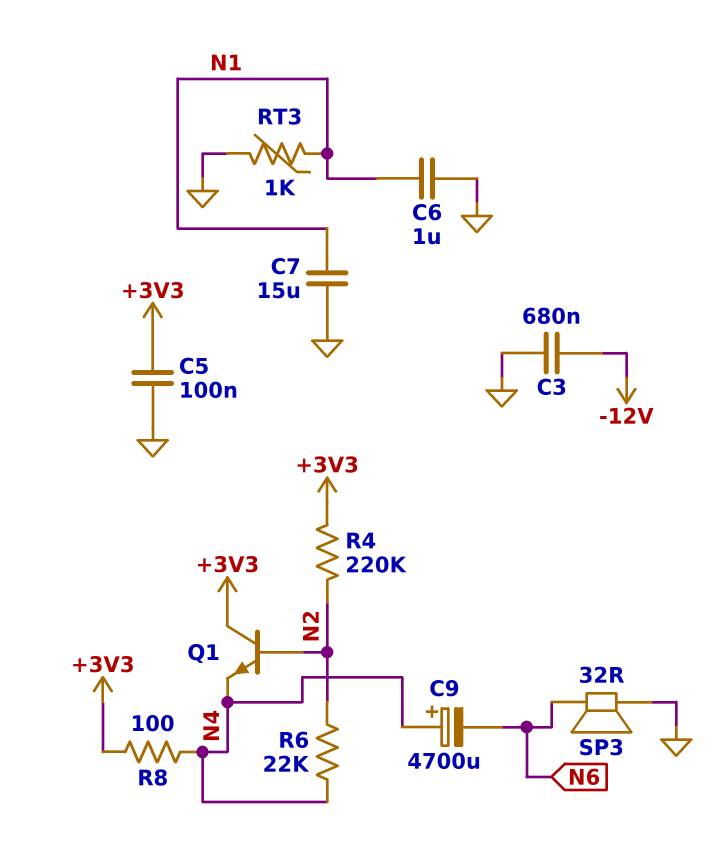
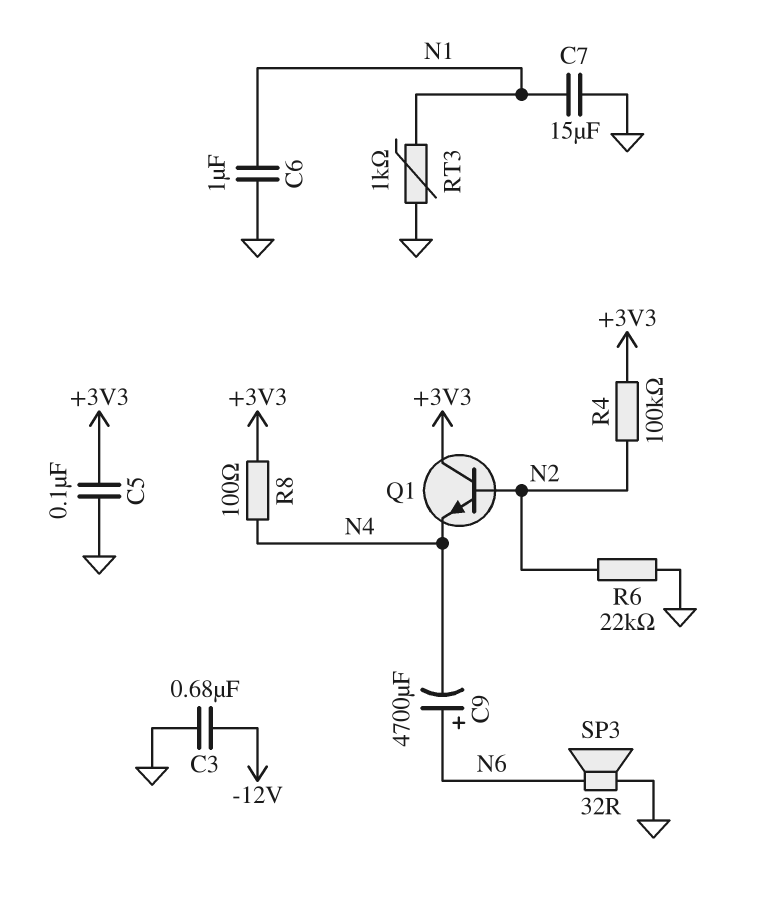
C9: 4700uF (plus N4, minus N6) -> 4700uF (plus N6, minus N4)
R4: 220k (+3V3, N2) -> 100k (+3V3, N2)
R6: 22k (N2, N4) -> 22k (GND, N2)

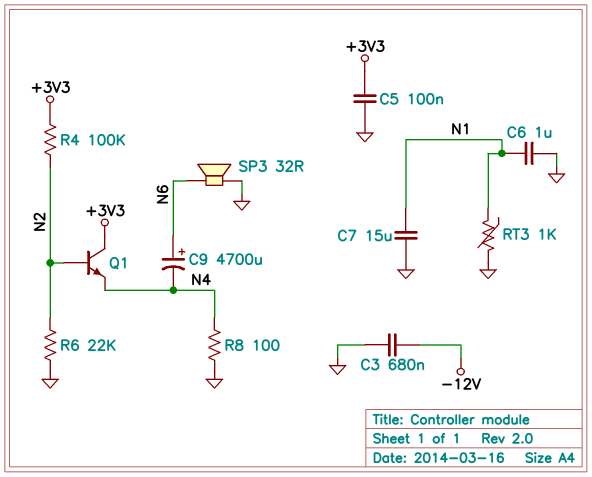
R8: 100 (+3V3, N4) -> 100 (GND, N4)

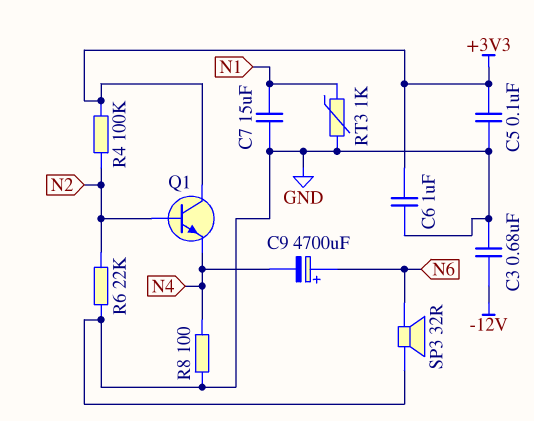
C6: 1uF (GND, N1) -> 1uF (+3V3, GND)

